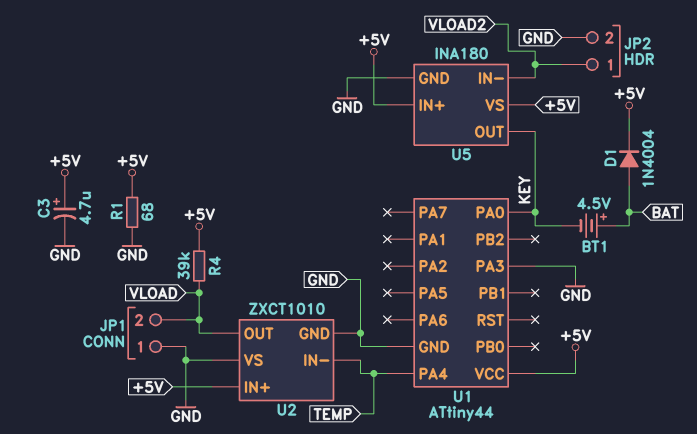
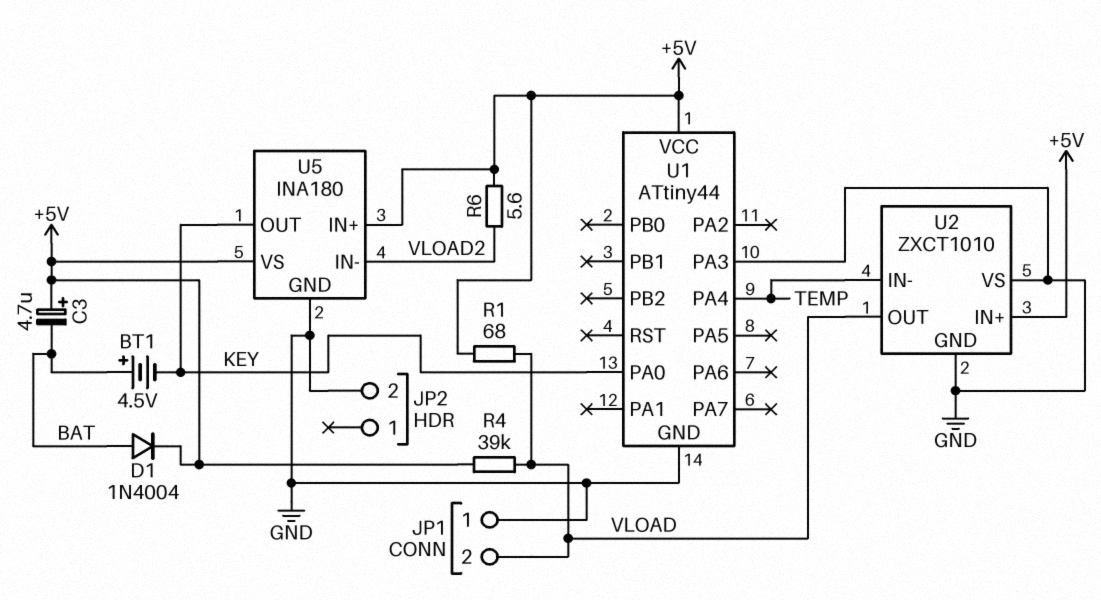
C3: 4.7uF (plus +5V, minus GND) -> 4.7uF (plus +5V, minus BAT)
JP2 pin 1: VLOAD2 -> none
R1: 68 (+5V, GND) -> 68 (+5V, VLOAD)
R6: none -> 5.6 (+5V, VLOAD2)

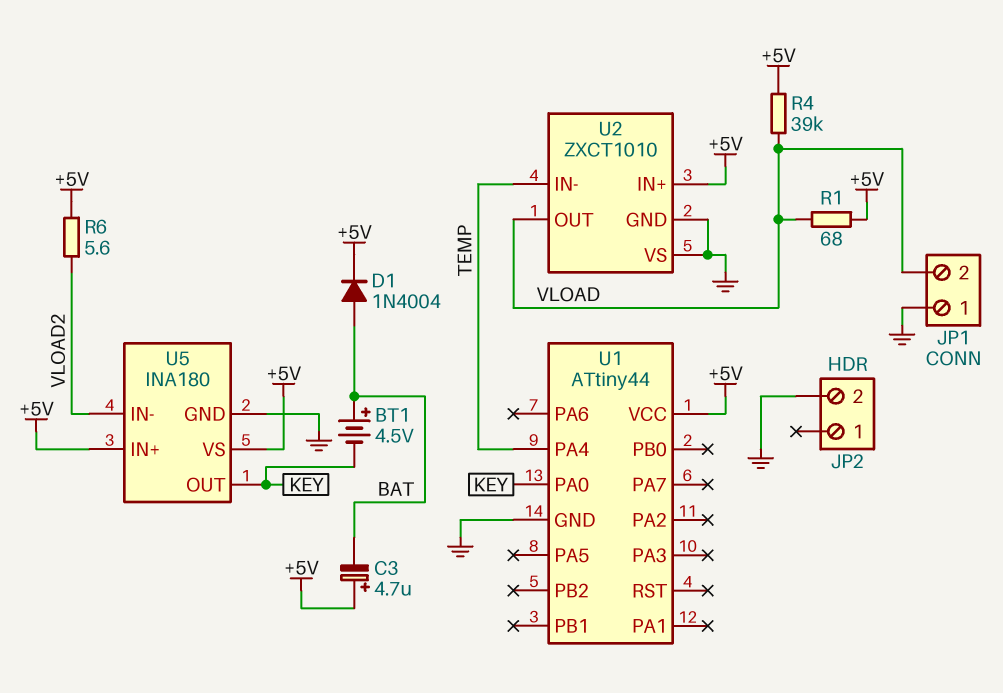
U1 pin PA3: GND -> none

